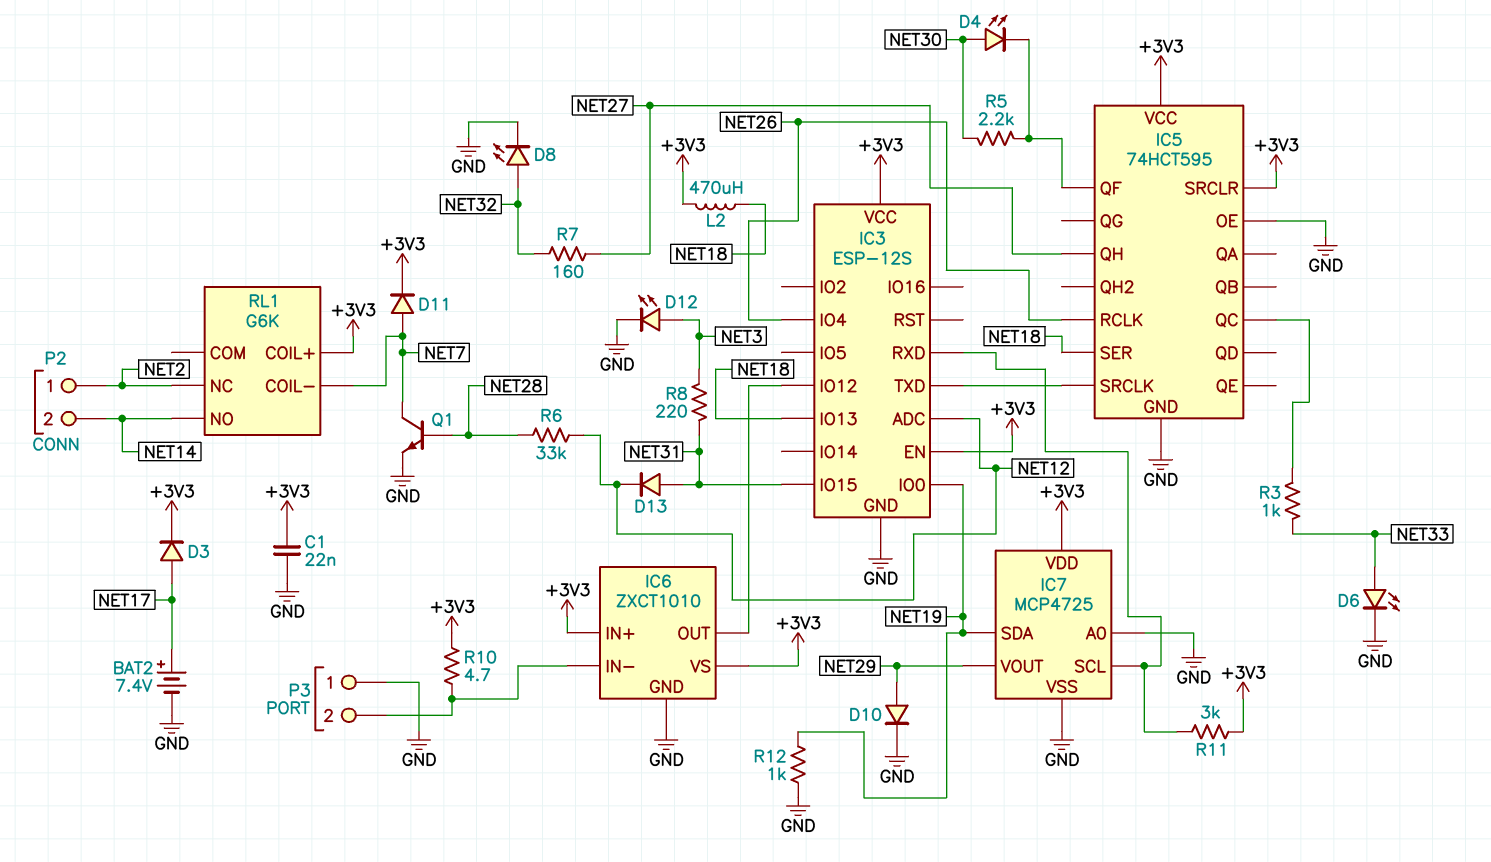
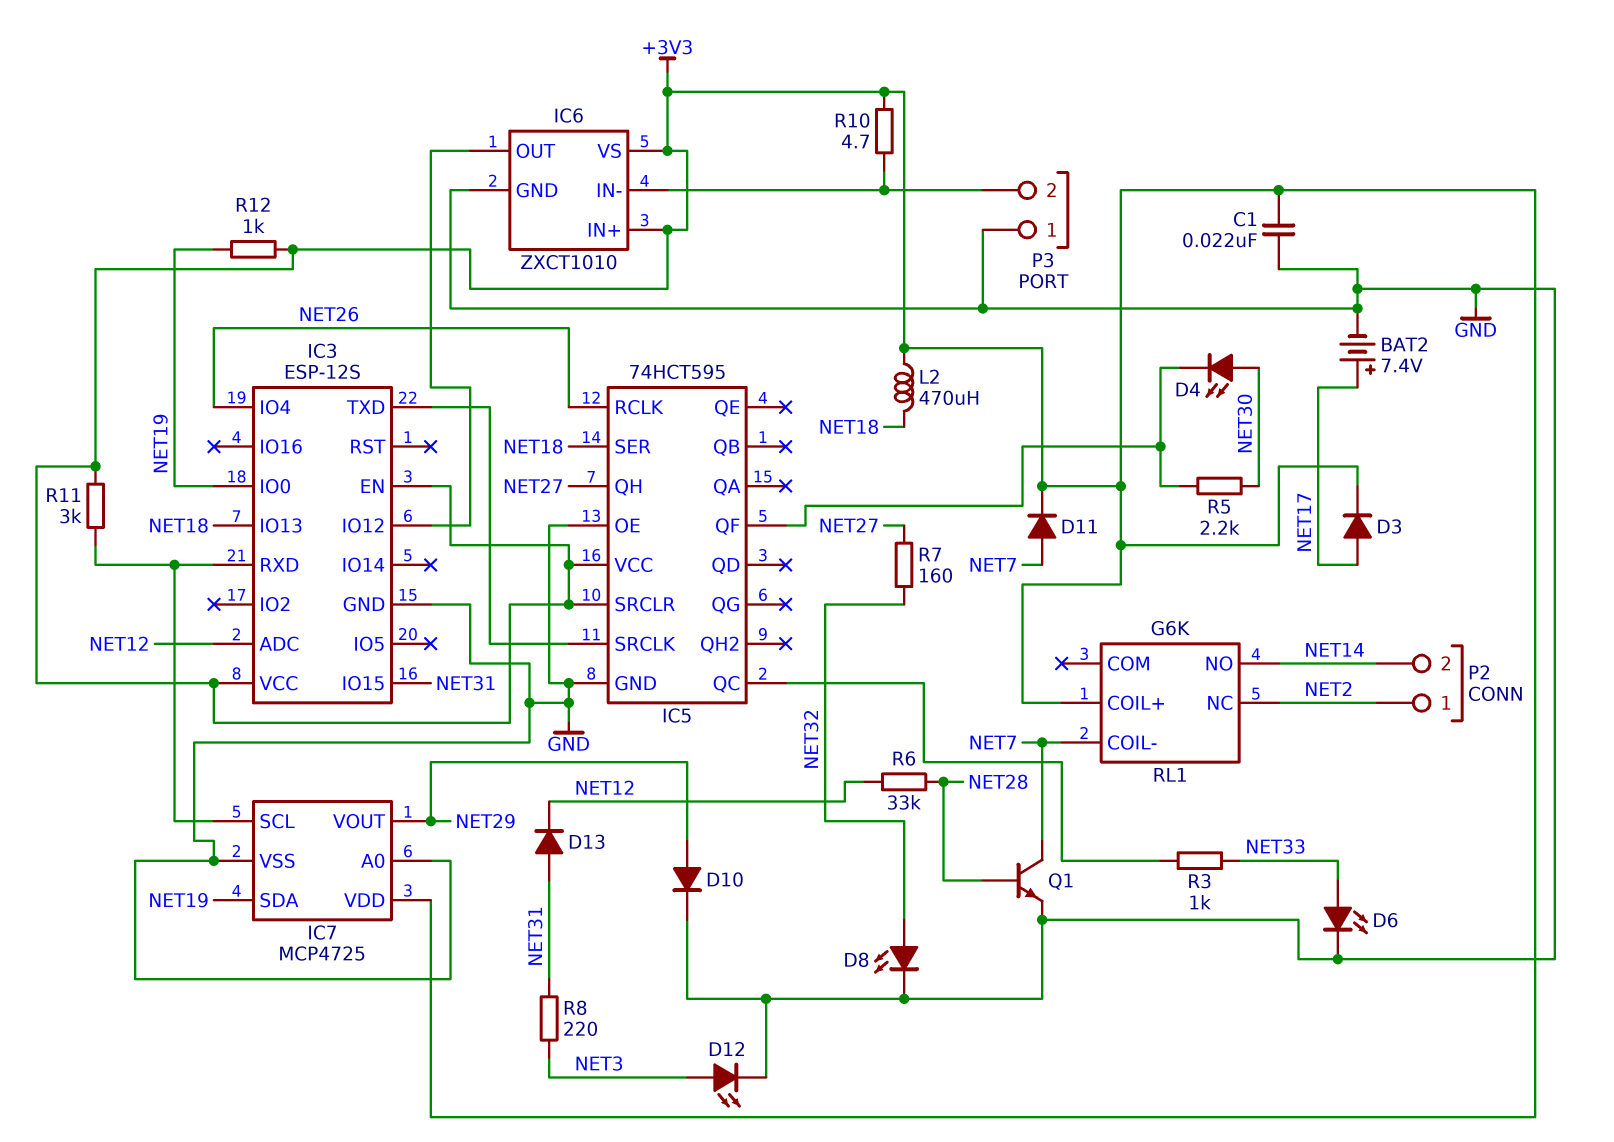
R12: 1k (GND, NET19) -> 1k (+3V3, NET19)

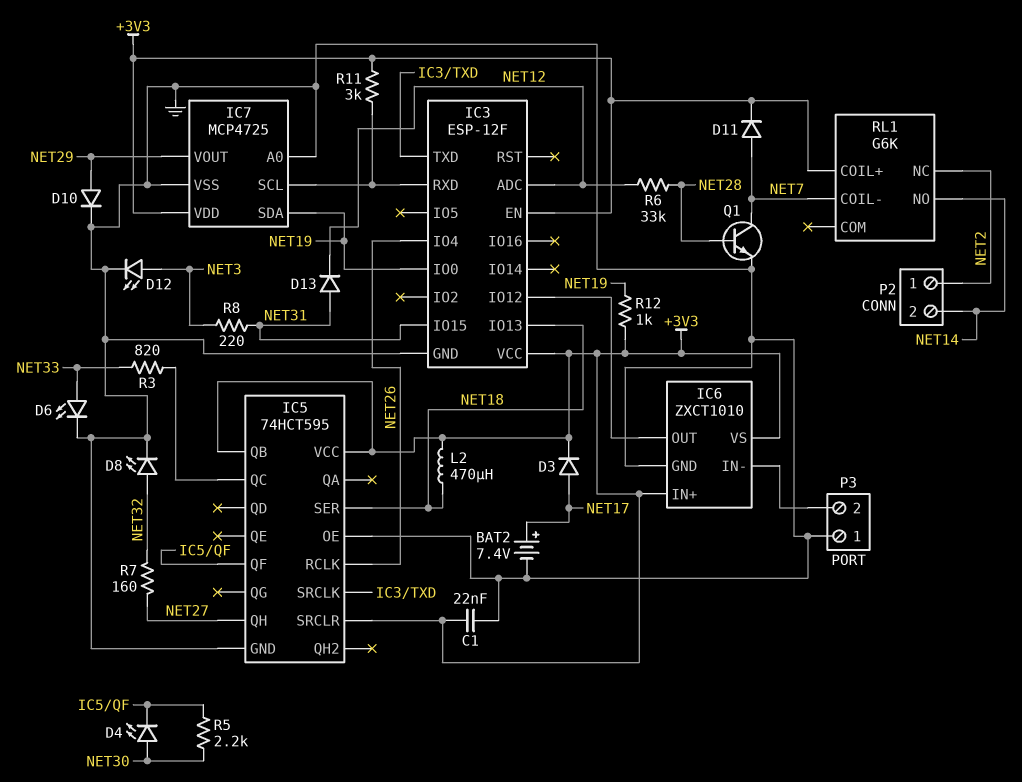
IC3: ESP-12S -> ESP-12F
IC5 pin QB: none -> +3V3
R3: 1k (IC5/QC, NET33) -> 820 (IC5/QC, NET33)
R10: 4.7 (+3V3, IC6/IN-) -> none

